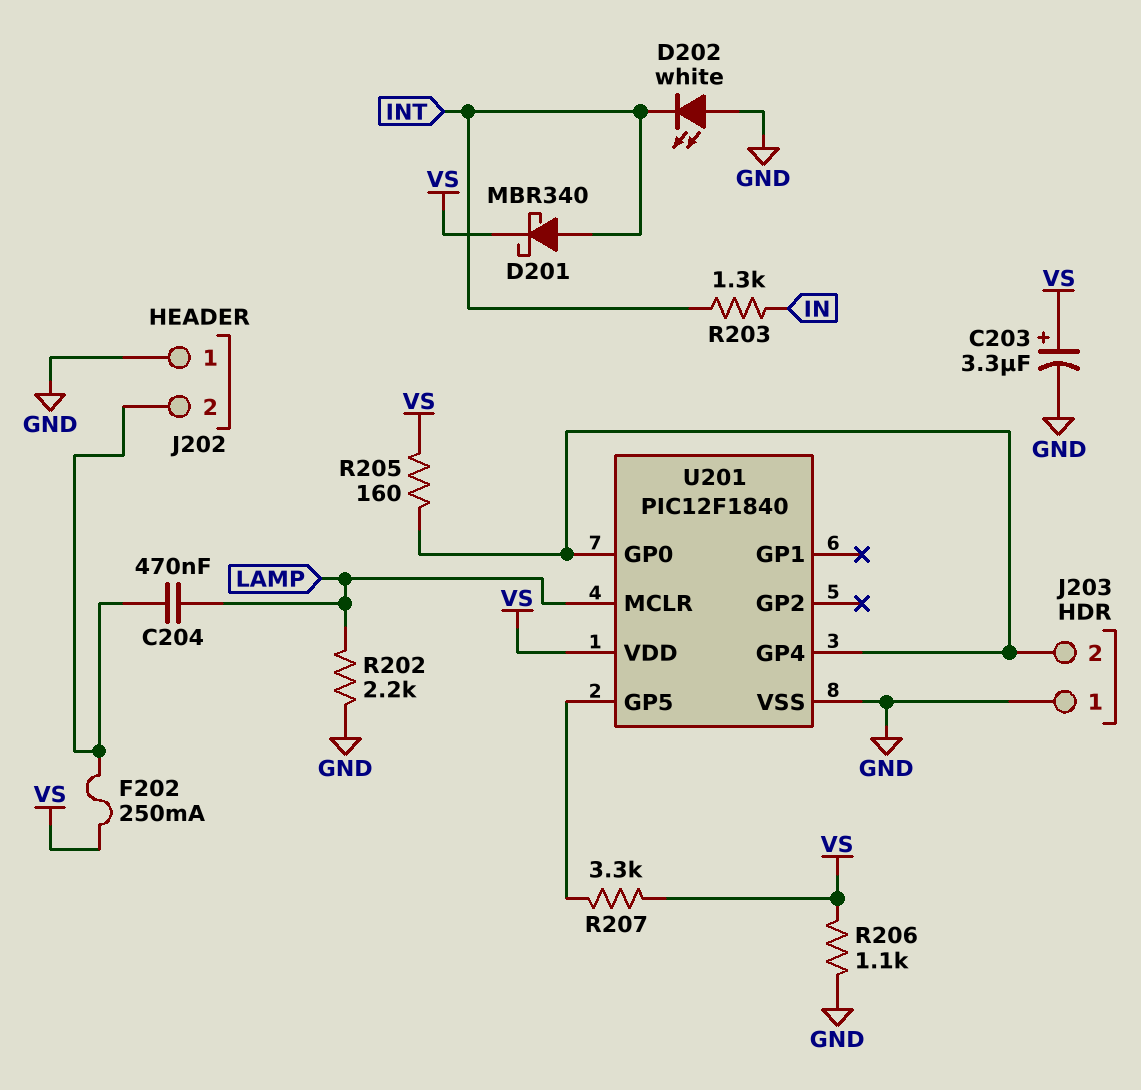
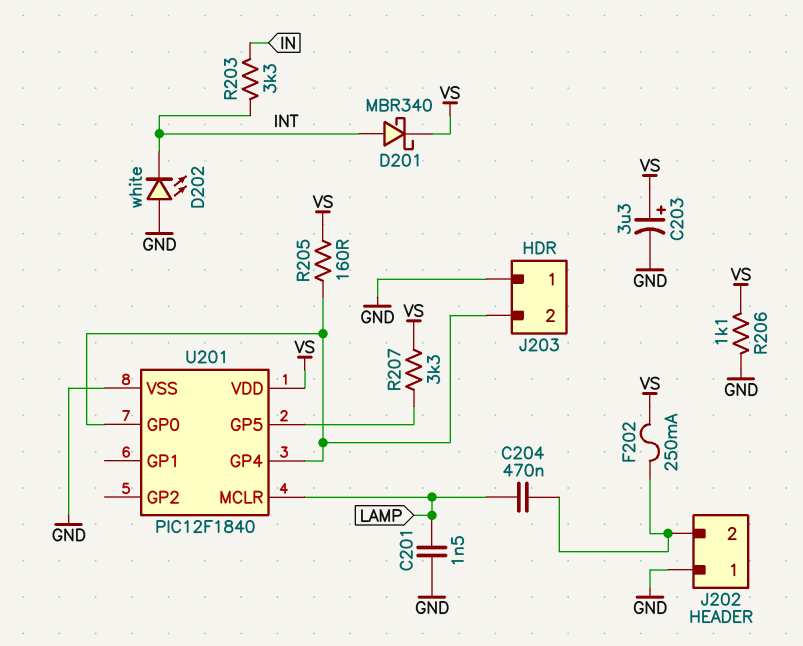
C201: none -> 1.5nF (GND, LAMP)
R202: 2.2k (GND, LAMP) -> none
R203: 1.3k (IN, INT) -> 3.3k (IN, INT)

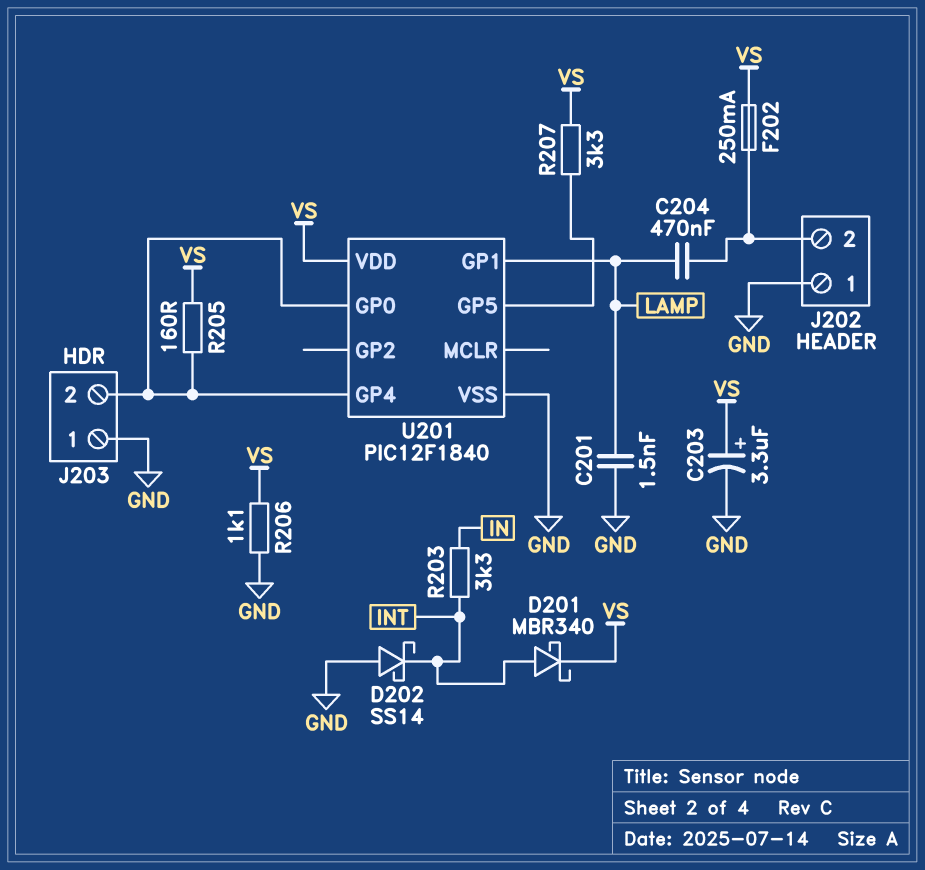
D202: LED white (A GND, K INT) -> schottky SS14 (A GND, K INT)
U201 pin GP1: none -> LAMP
U201 pin MCLR: LAMP -> none

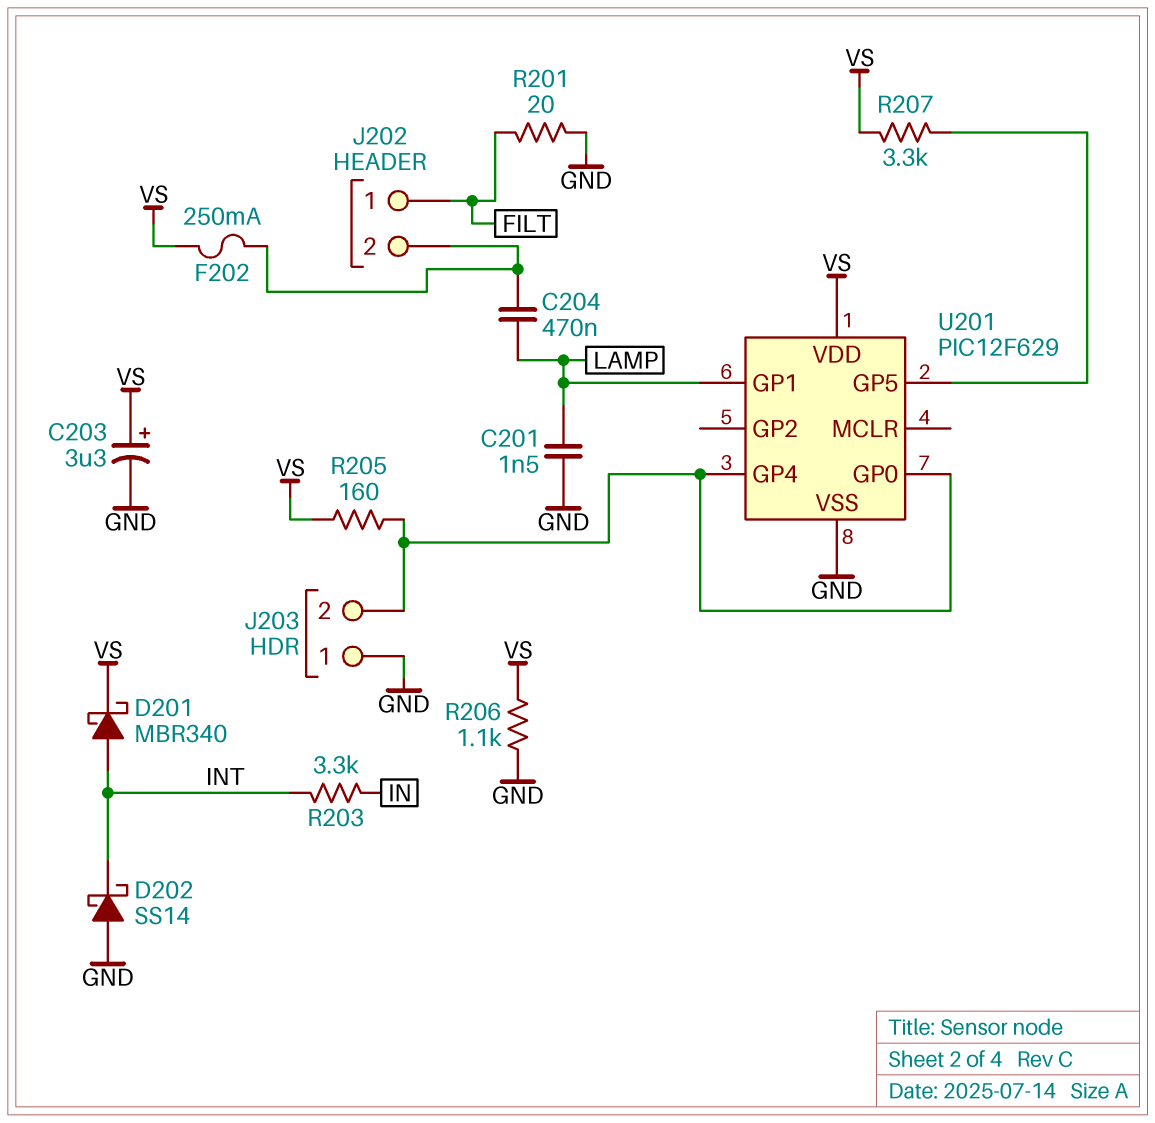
J202 pin 1: GND -> FILT
R201: none -> 20 (FILT, GND)
U201: PIC12F1840 -> PIC12F629

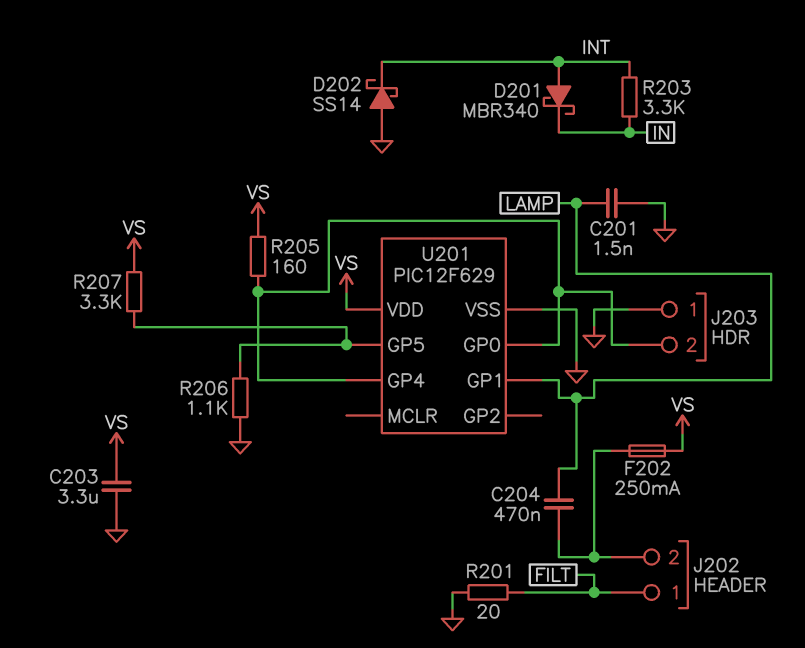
C203: 3.3uF (plus VS, minus GND) -> 3.3uF (GND, VS)
D201: schottky MBR340 (A INT, K VS) -> schottky MBR340 (A INT, K IN)
R206: 1.1k (GND, VS) -> 1.1k (GND, U201/GP5)

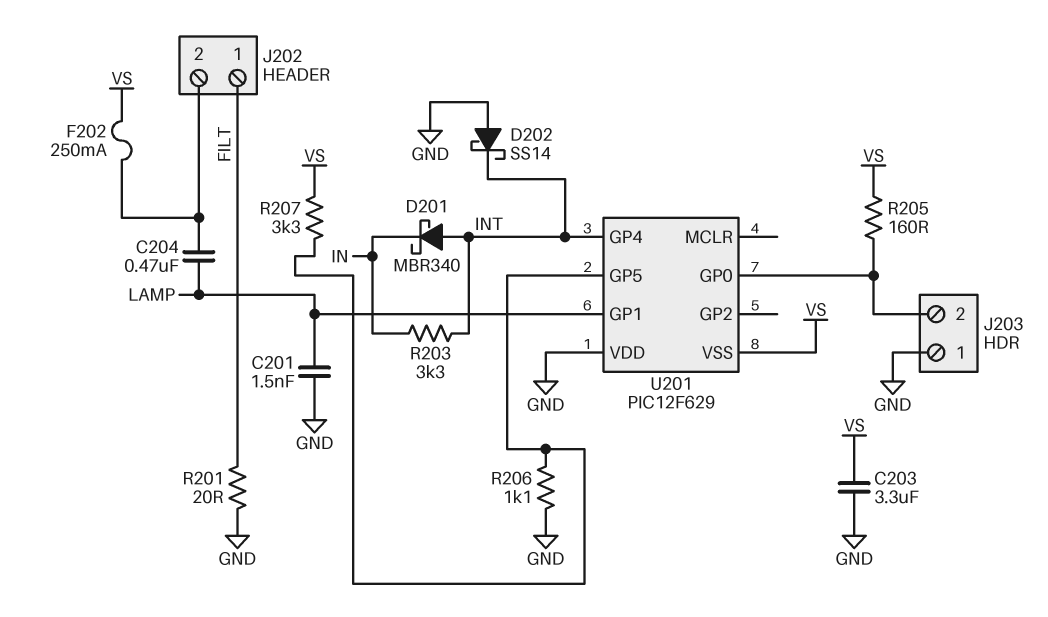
U201 pin GP4: J203/2 -> INT
U201 pin VDD: VS -> GND
U201 pin VSS: GND -> VS

